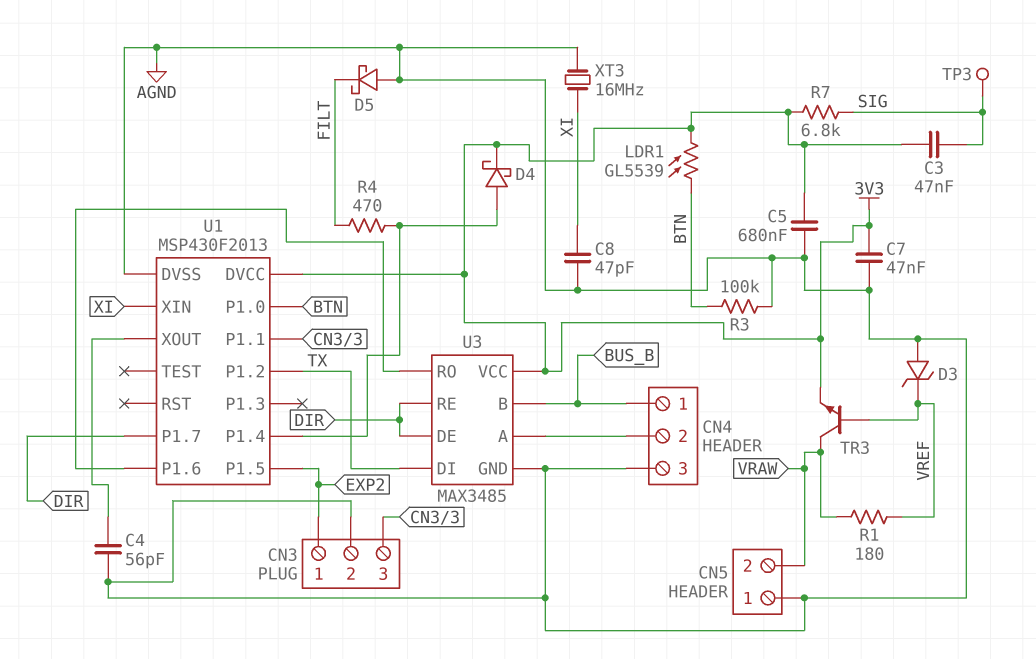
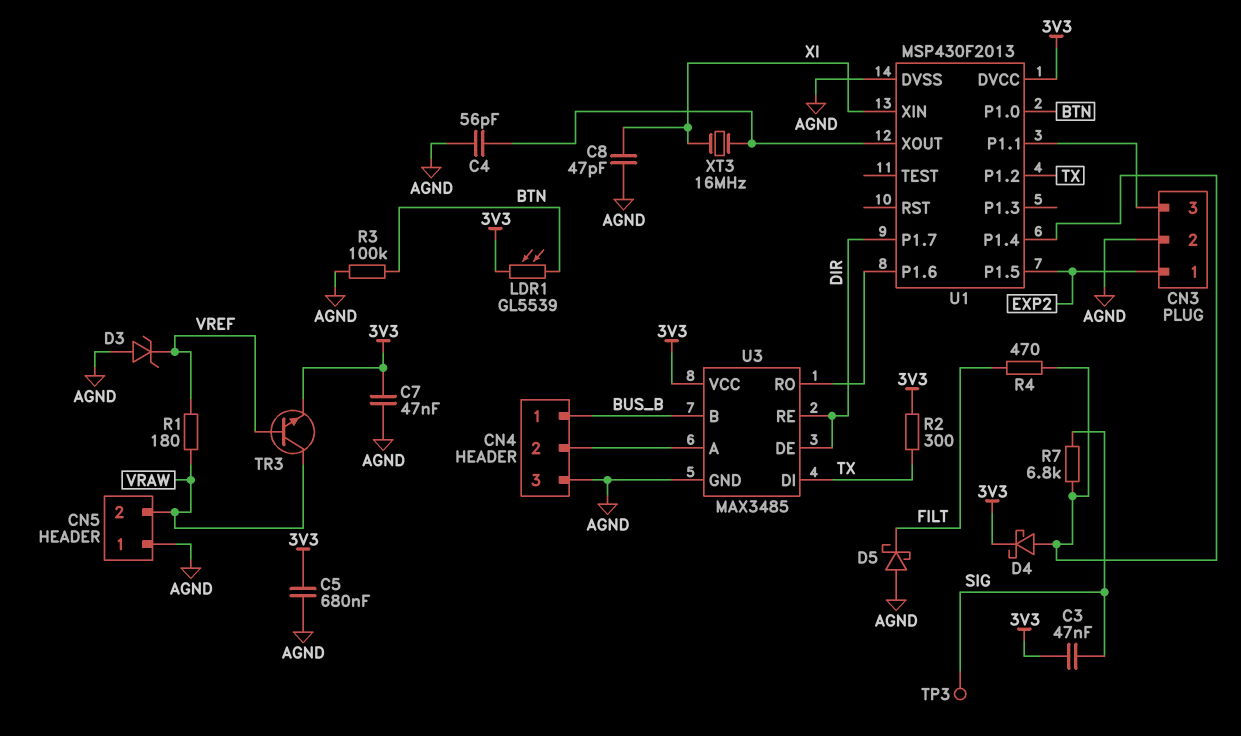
R2: none -> 300 (3V3, TX)
R7: 6.8k (3V3, SIG) -> 6.8k (SIG, U1/P1.4)
XT3: 16MHz (AGND, XI) -> 16MHz (U1/XOUT, XI)

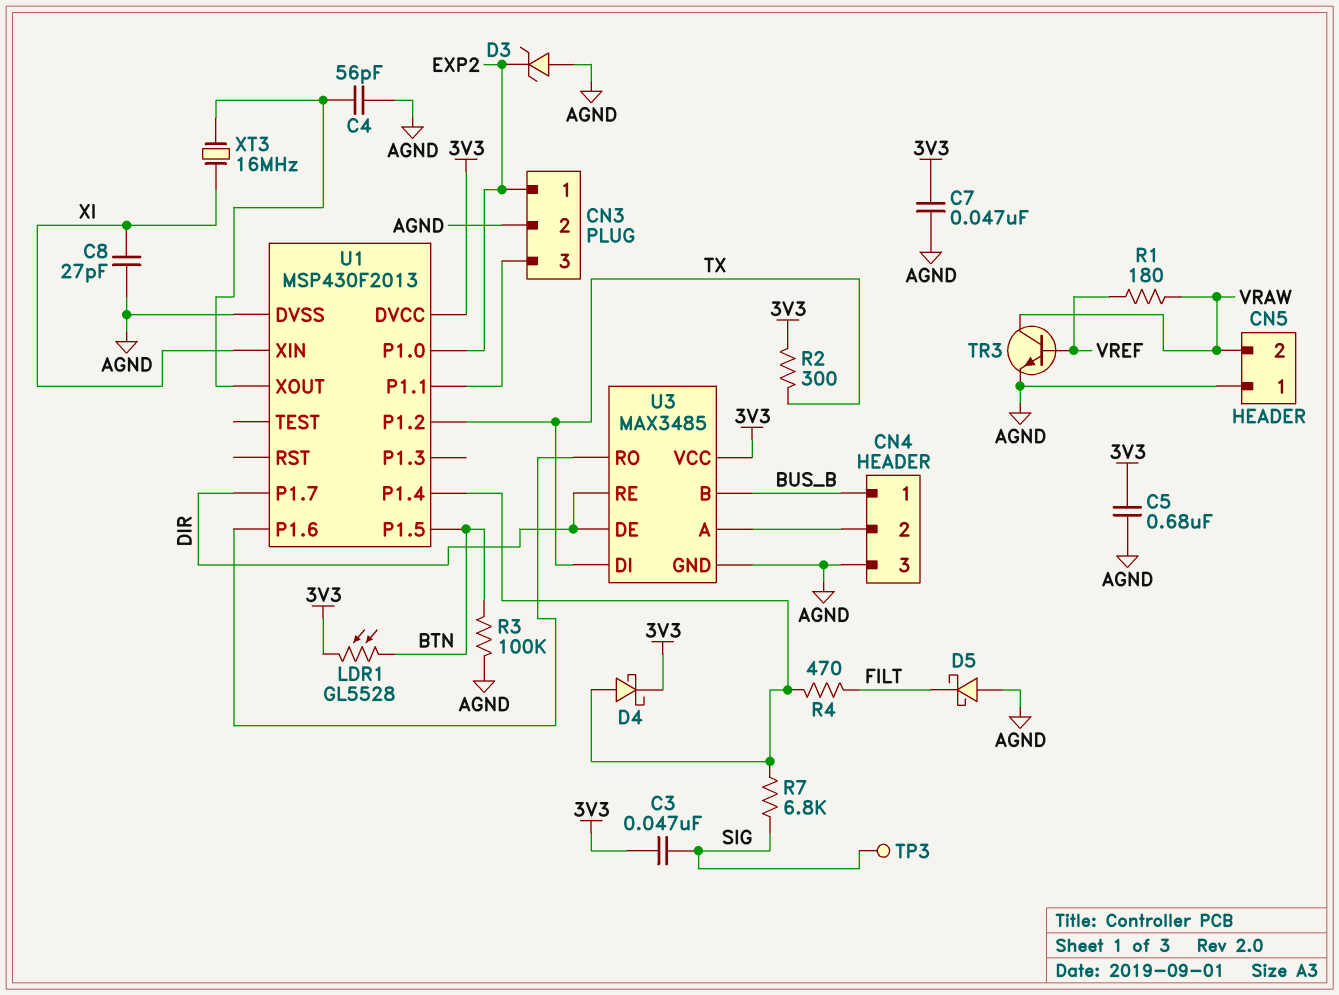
C8: 47pF (AGND, XI) -> 27pF (AGND, XI)
D3: zener (A AGND, K VREF) -> zener (A AGND, K EXP2)
LDR1: GL5539 (3V3, BTN) -> GL5528 (3V3, BTN)
TR3: NPN (B VREF, C VRAW, E 3V3) -> NPN (B VREF, C VRAW, E AGND)
U1 pin P1.0: BTN -> EXP2
U1 pin P1.5: EXP2 -> BTN

